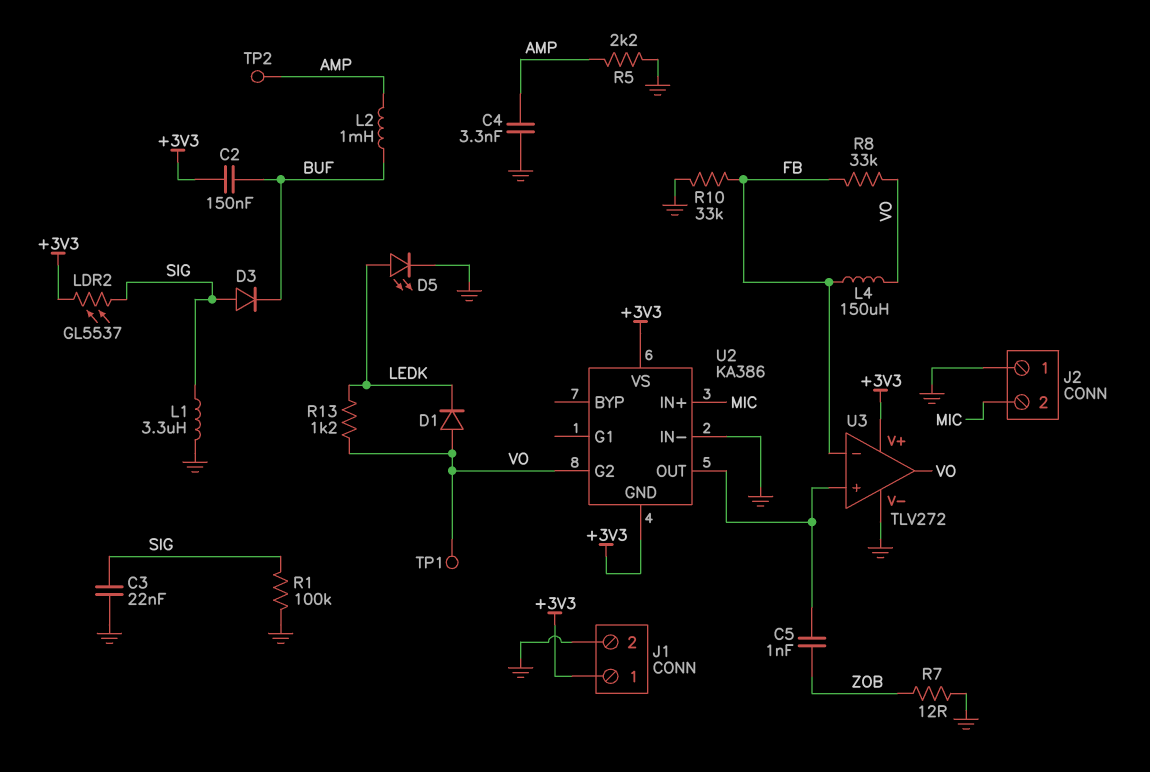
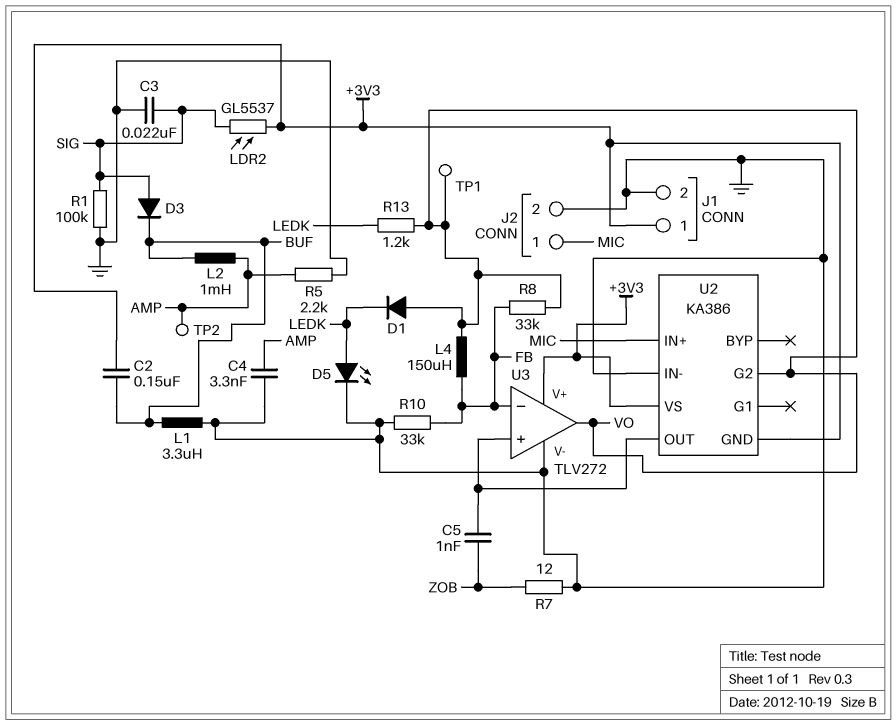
J2 pin 1: GND -> MIC
J2 pin 2: MIC -> GND
L1: 3.3uH (GND, SIG) -> 3.3uH (BUF, GND)

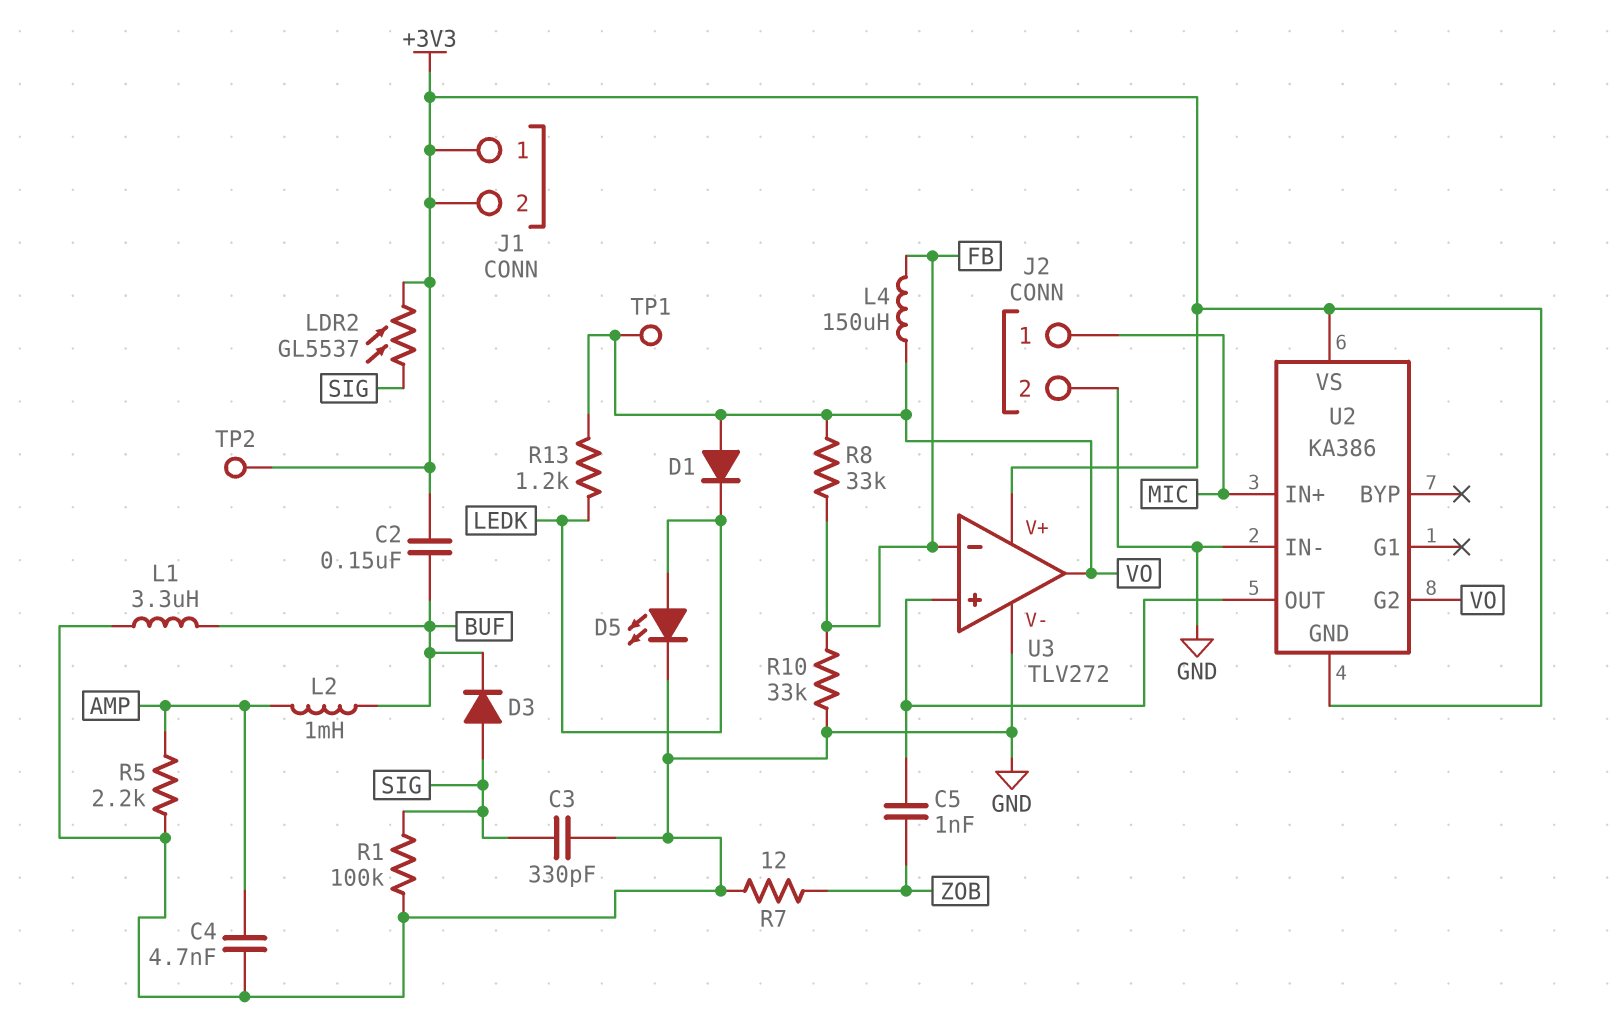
C3: 22nF (GND, SIG) -> 330pF (GND, SIG)
C4: 3.3nF (AMP, GND) -> 4.7nF (AMP, GND)
J1 pin 2: GND -> +3V3
TP2: test point (AMP) -> test point (+3V3)

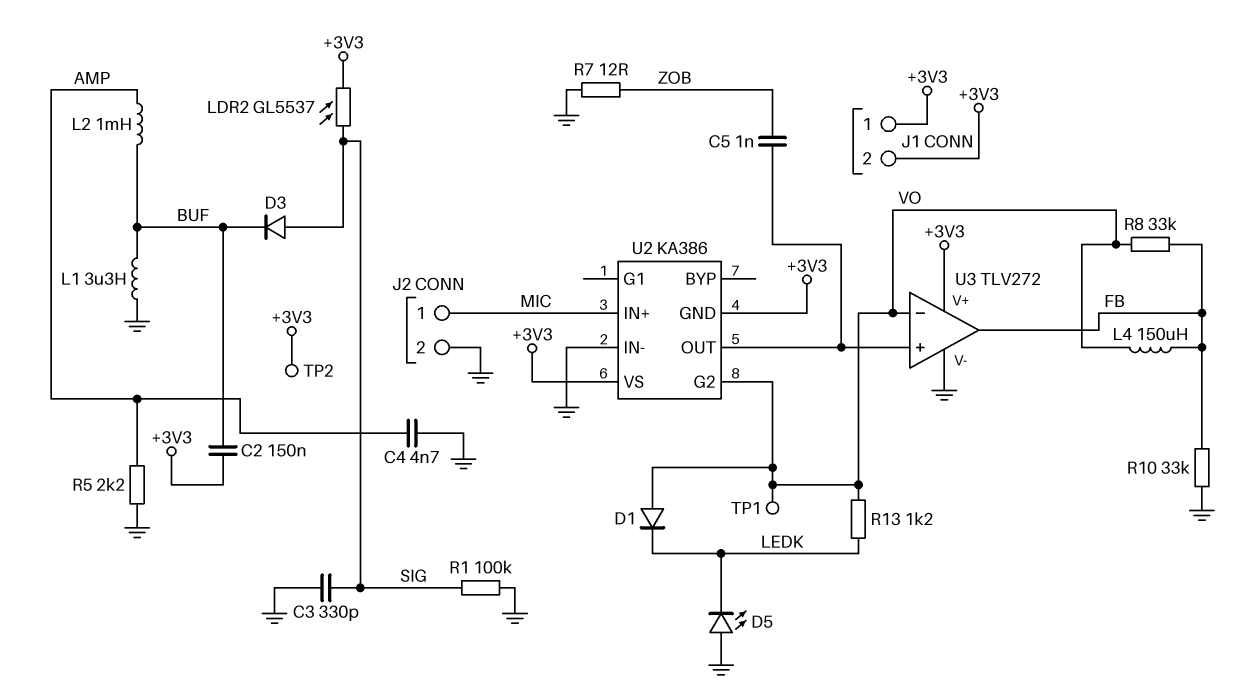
D5: LED (A LEDK, K GND) -> LED (A GND, K LEDK)
U3 pin in-: FB -> VO
U3 pin out: VO -> FB

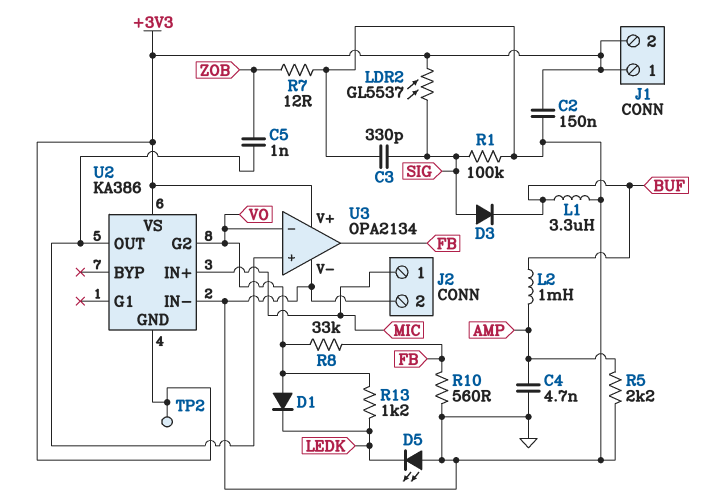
C2: 150nF (+3V3, BUF) -> 150nF (+3V3, GND)
L4: 150uH (FB, VO) -> none
R10: 33k (FB, GND) -> 560 (FB, GND)
TP1: test point (VO) -> none
U3: TLV272 -> OPA2134

